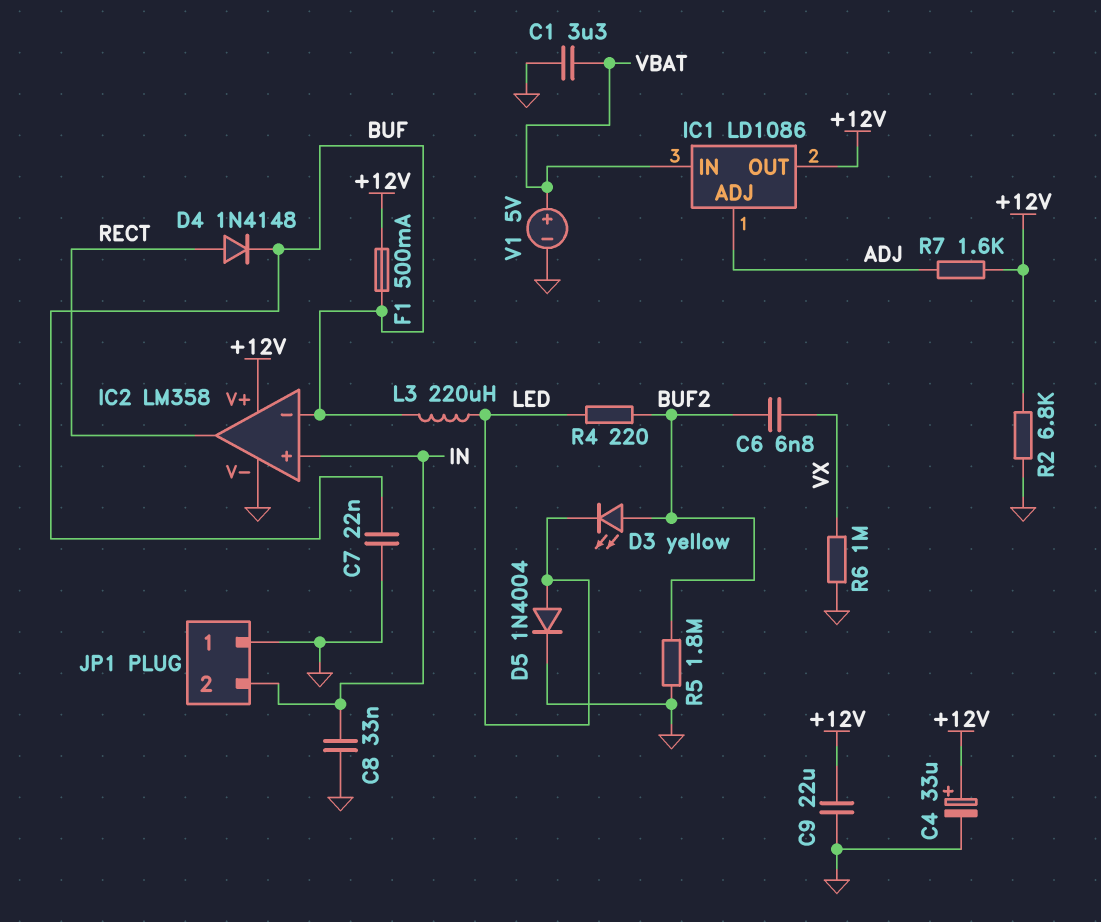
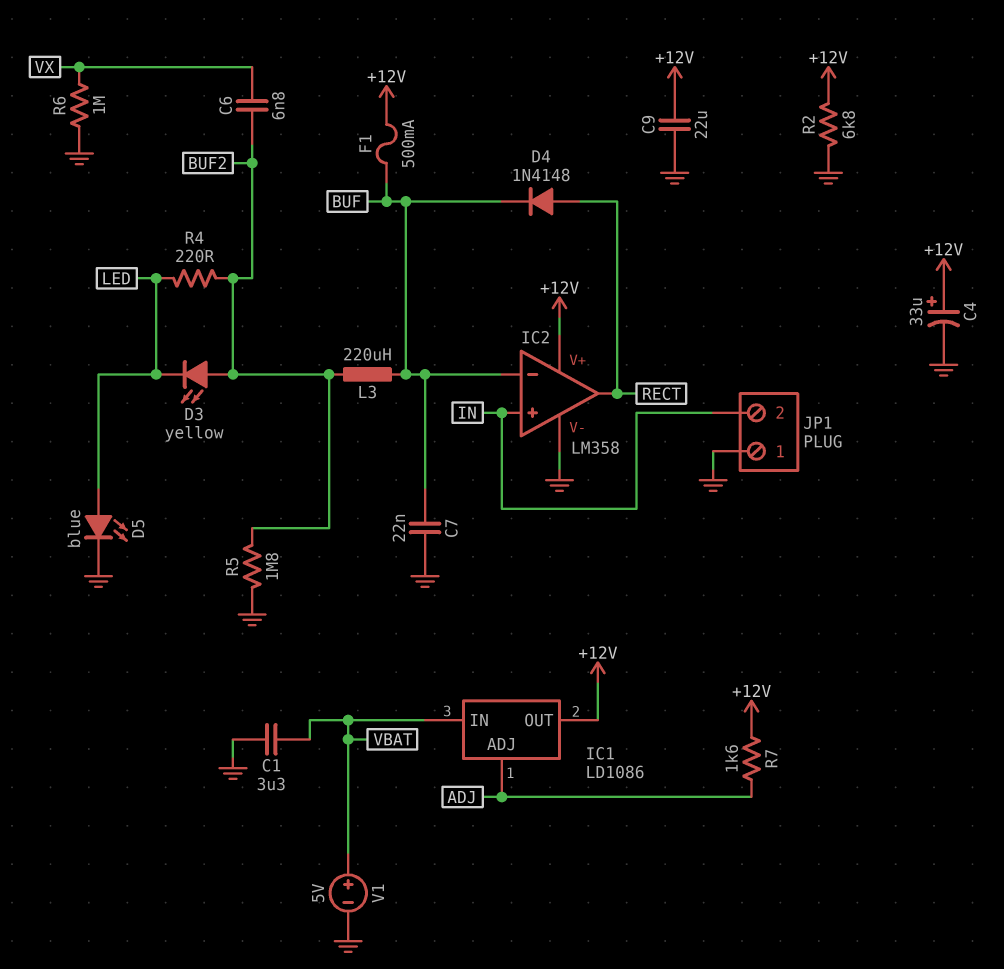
C8: 33nF (GND, IN) -> none
D5: diode 1N4004 (A LED, K GND) -> LED blue (A LED, K GND)
L3: 220uH (BUF, LED) -> 220uH (BUF, BUF2)

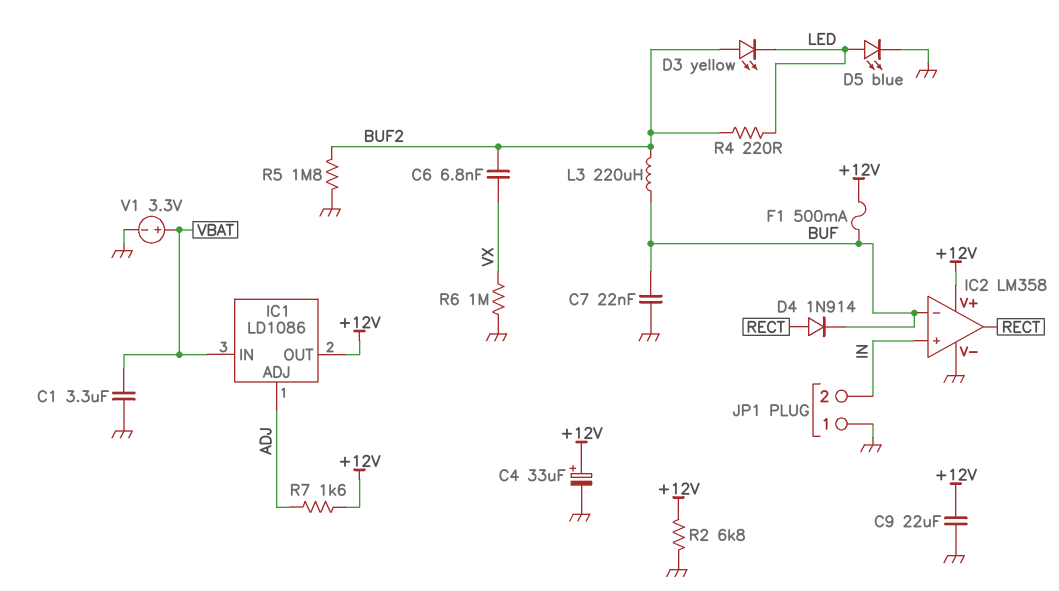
D4: diode 1N4148 (A RECT, K BUF) -> diode 1N914 (A RECT, K BUF)
V1: 5V (plus VBAT, minus GND) -> 3.3V (plus VBAT, minus GND)

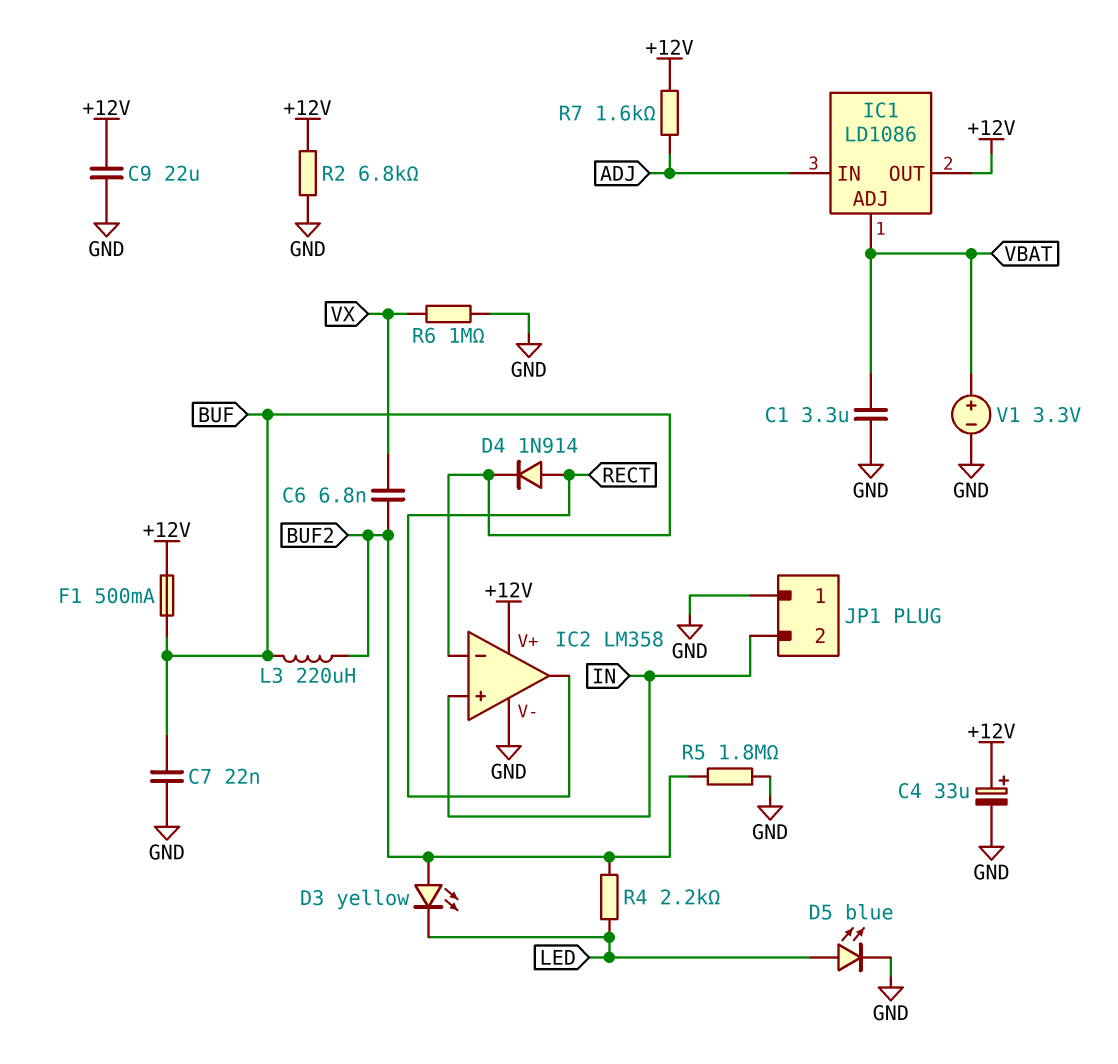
IC1 pin ADJ: ADJ -> VBAT
IC1 pin IN: VBAT -> ADJ
R4: 220 (BUF2, LED) -> 2.2k (BUF2, LED)

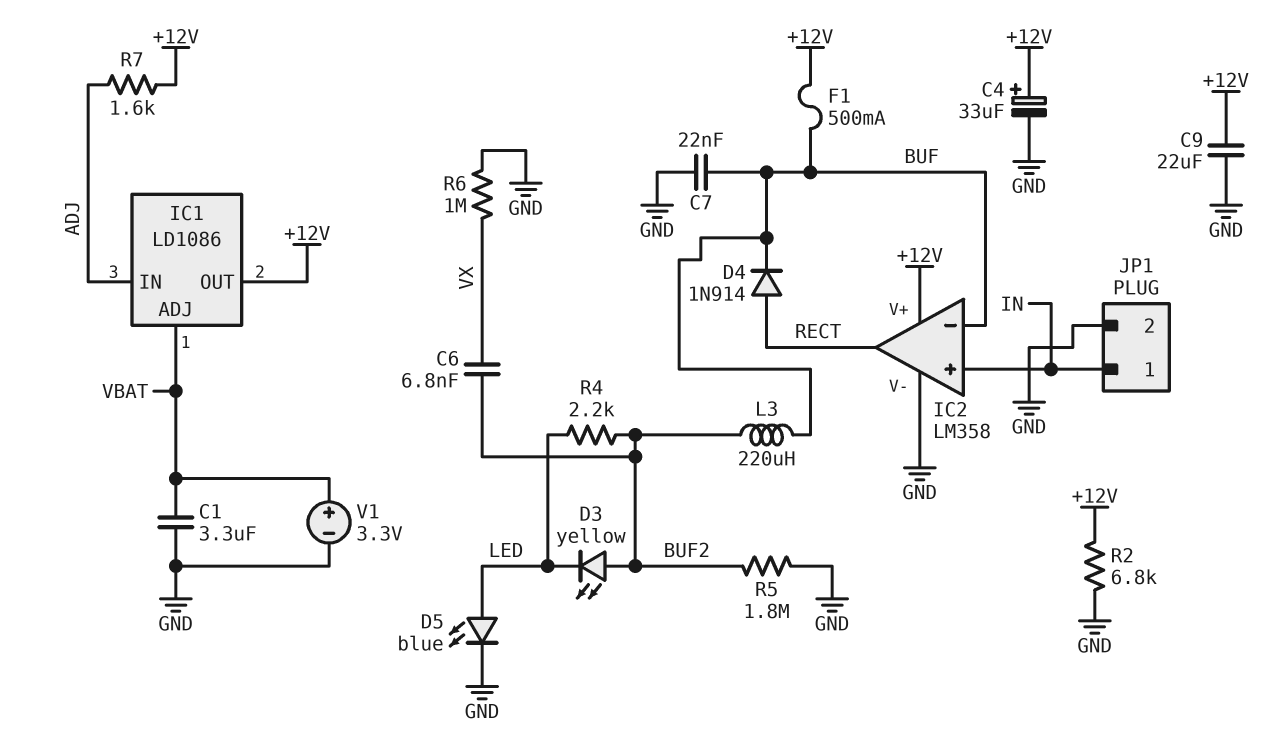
JP1 pin 1: GND -> IN
JP1 pin 2: IN -> GND

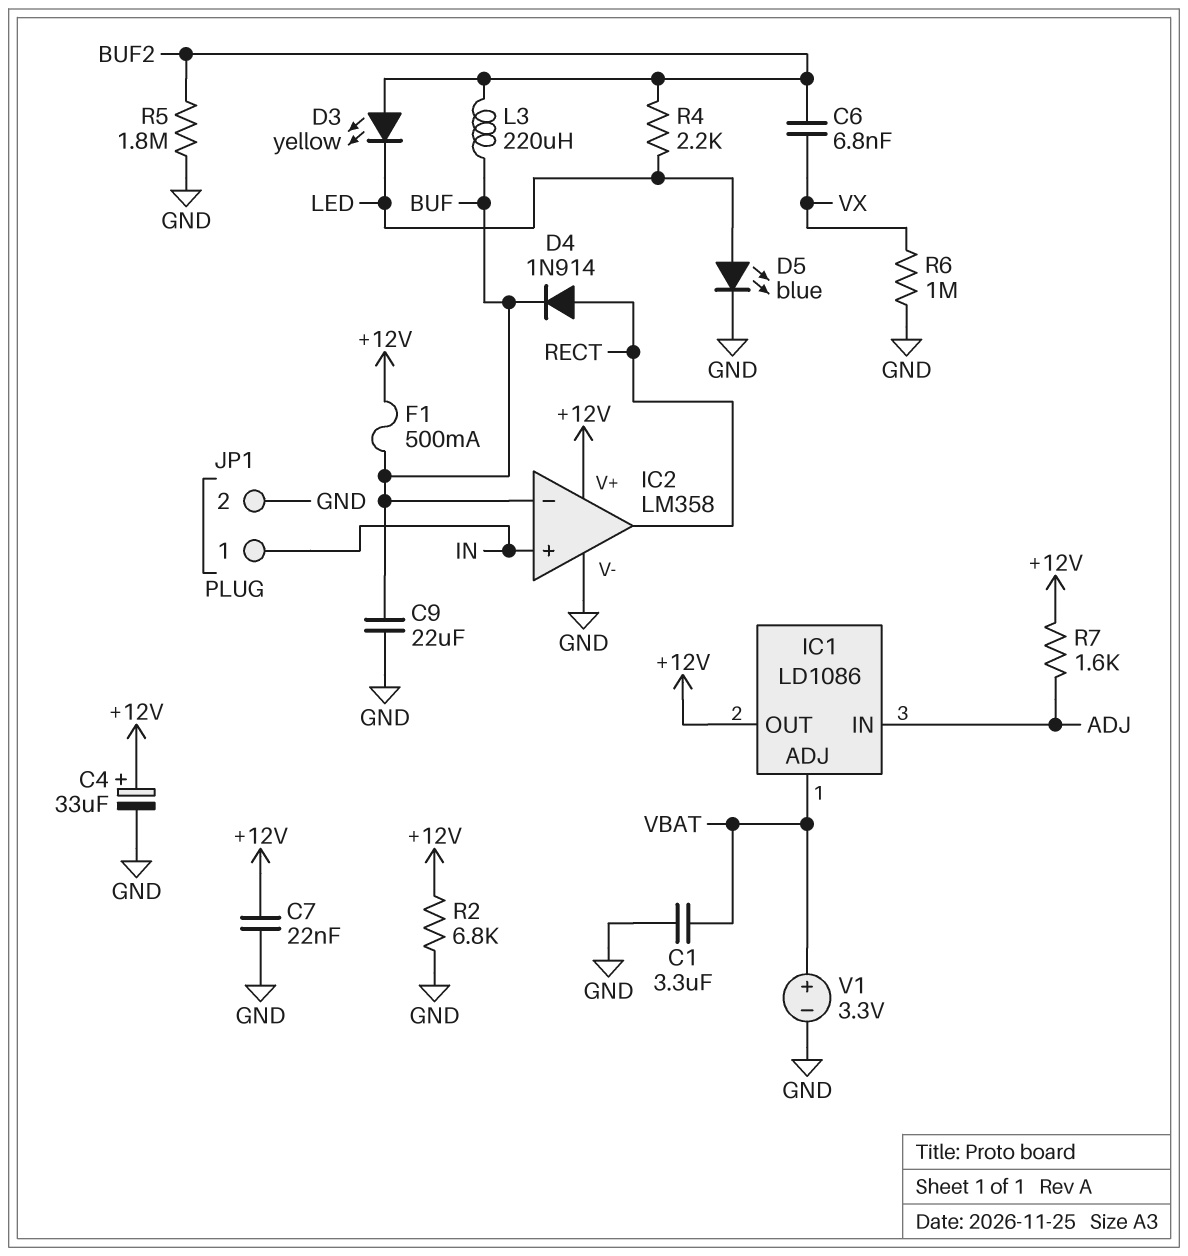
C7: 22nF (BUF, GND) -> 22nF (+12V, GND)
C9: 22uF (+12V, GND) -> 22uF (BUF, GND)

